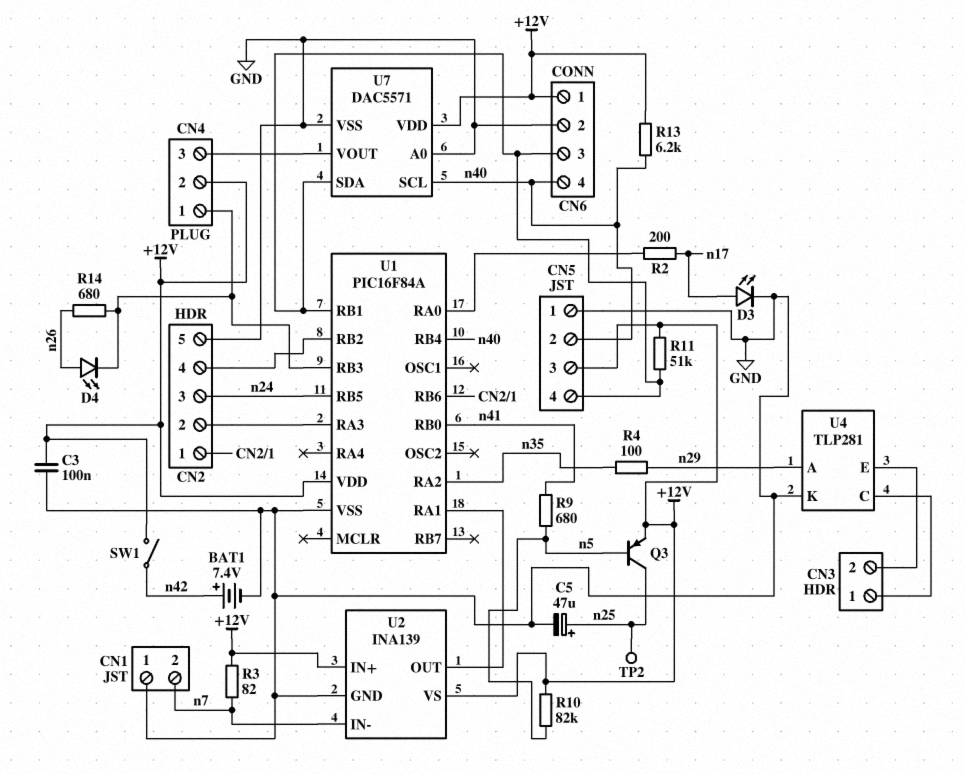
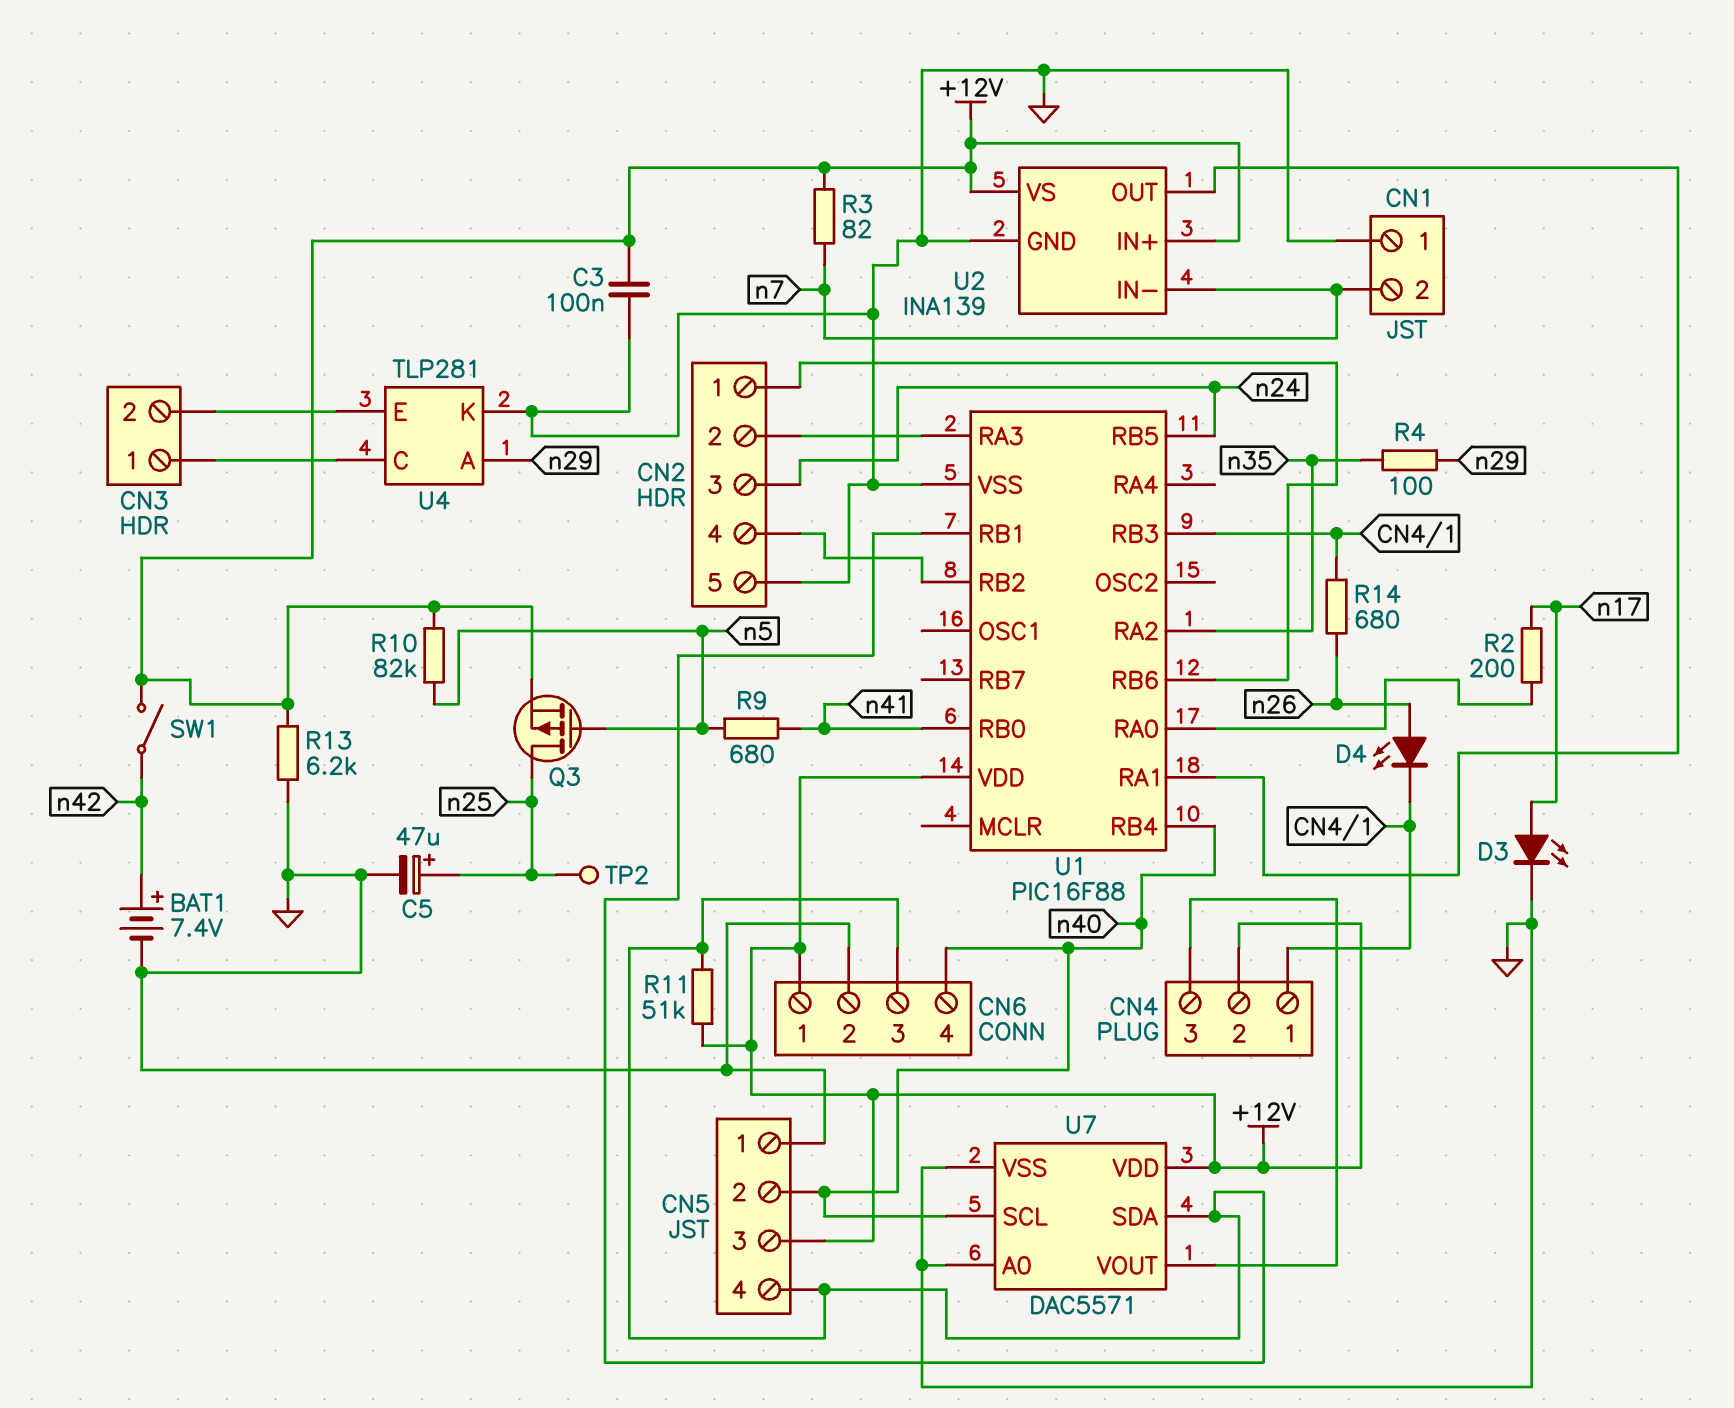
Q3: PNP (B n5, C n25, E +12V) -> PMOS (G n5, D n25, S +12V)
R13: 6.2k (+12V, n40) -> 6.2k (+12V, GND)
U1: PIC16F84A -> PIC16F88

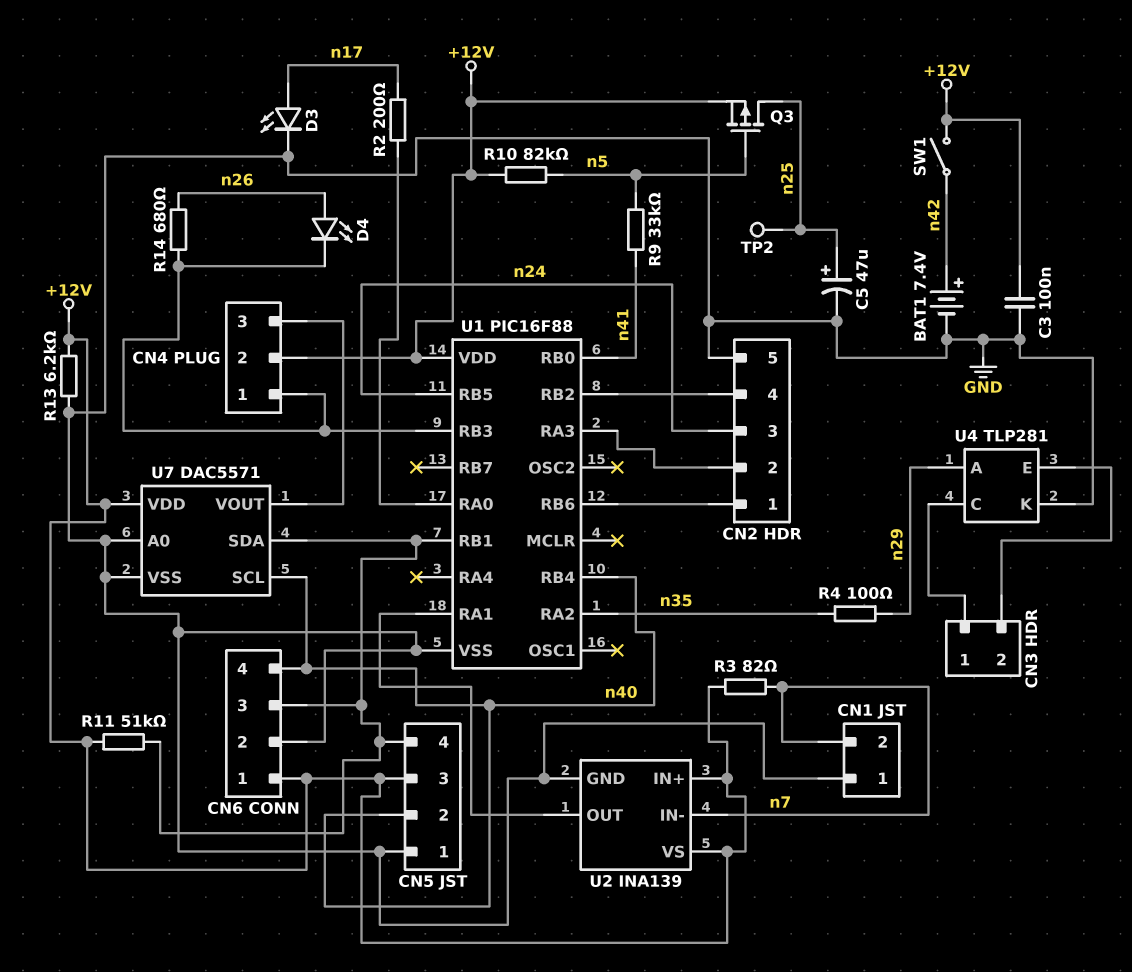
R9: 680 (n5, n41) -> 33k (n5, n41)

